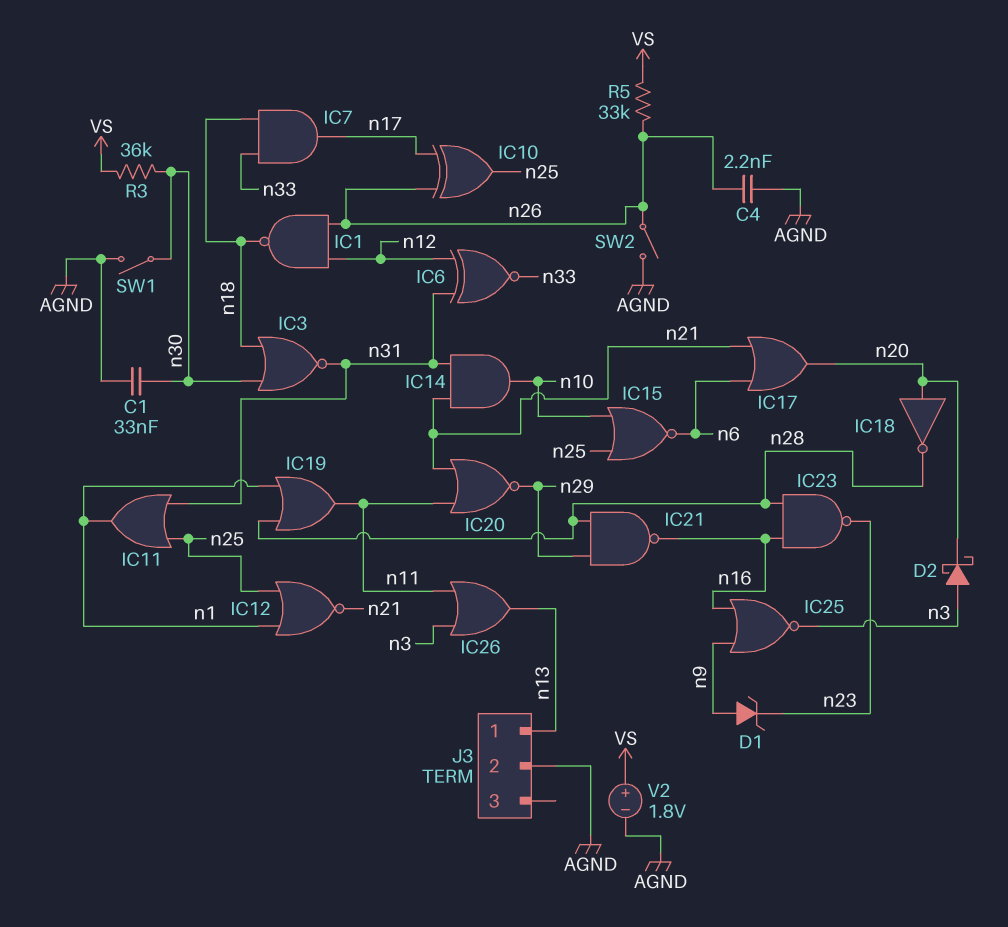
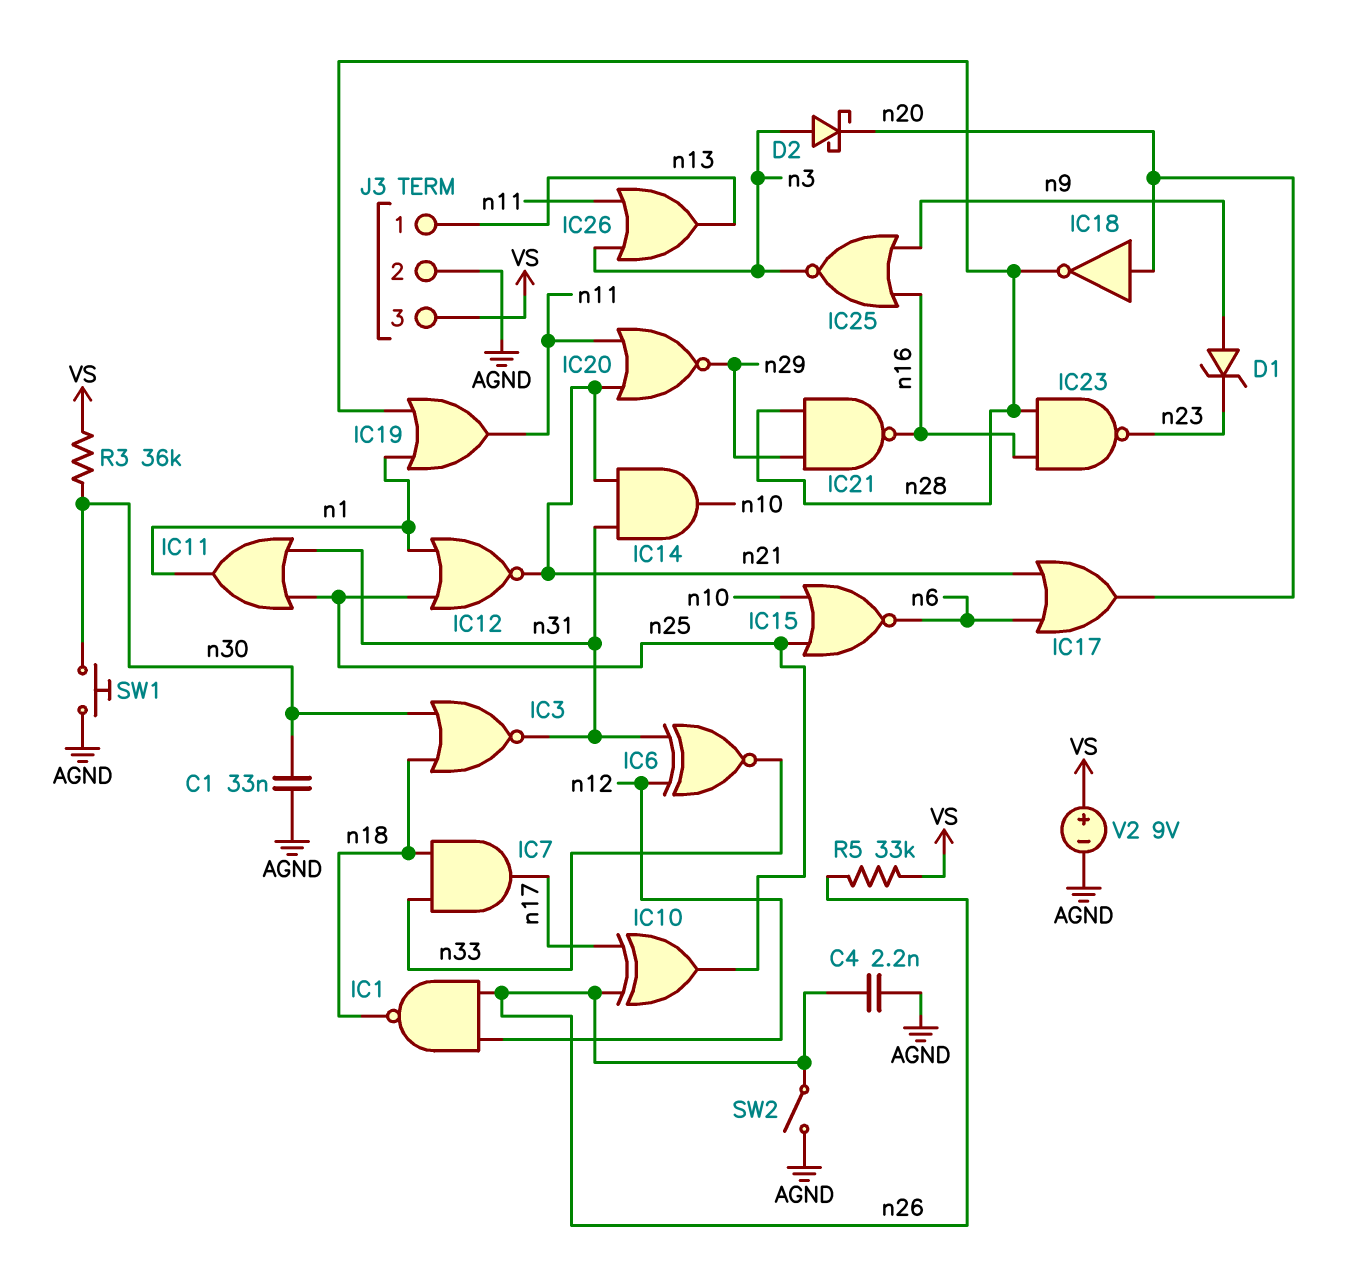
J3 pin 3: none -> VS
SW1: switch (AGND, n30) -> button (AGND, n30)
V2: 1.8V (plus VS, minus AGND) -> 9V (plus VS, minus AGND)

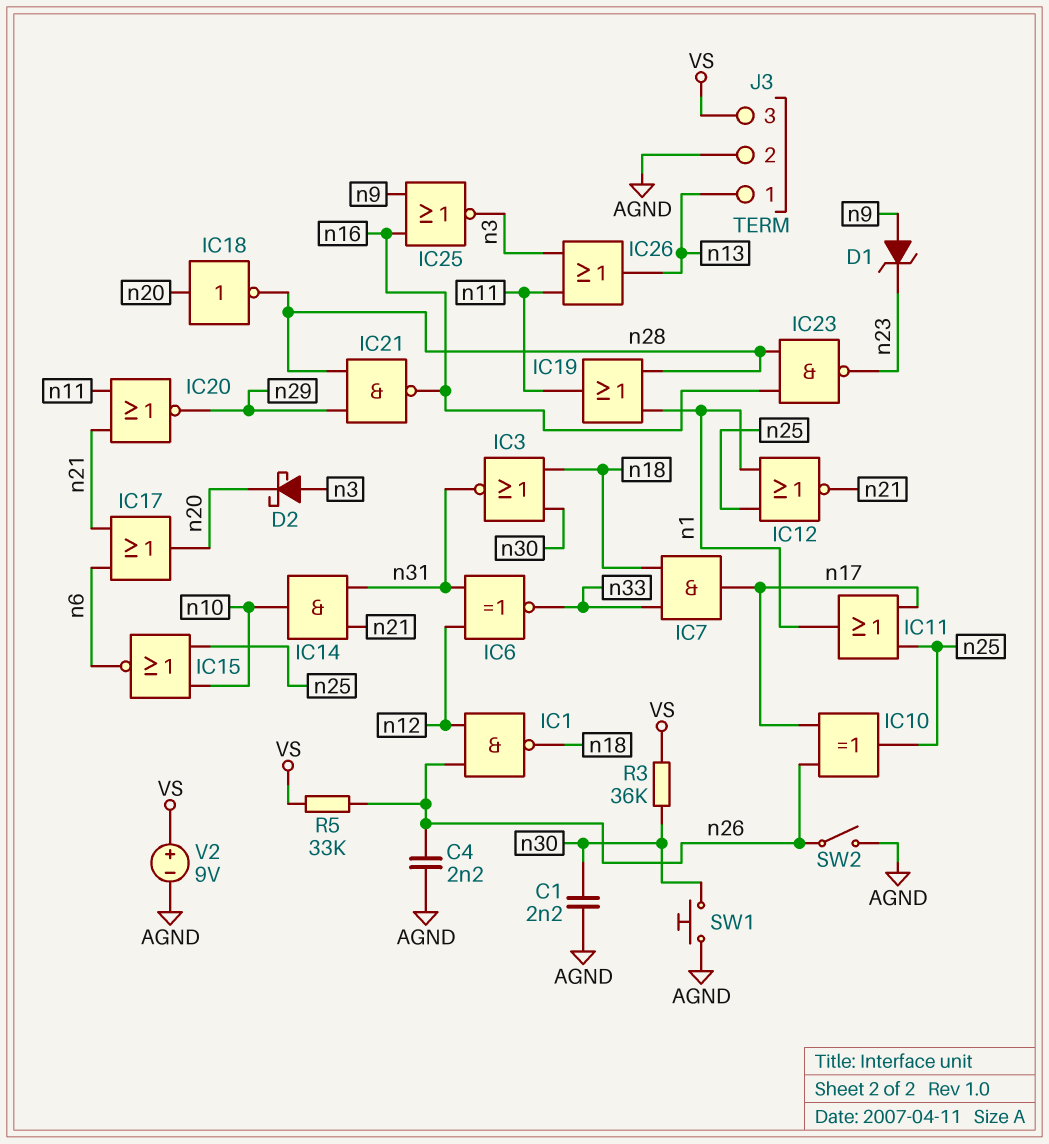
C1: 33nF (AGND, n30) -> 2.2nF (AGND, n30)
IC11: OR (in n25, in n31, out n1) -> OR (in n17, in n25, out n1)

